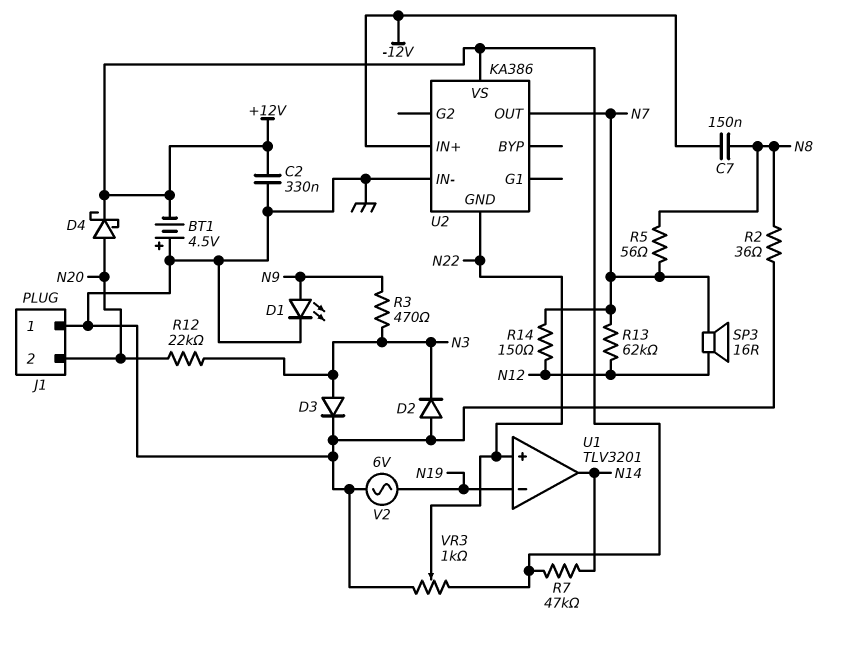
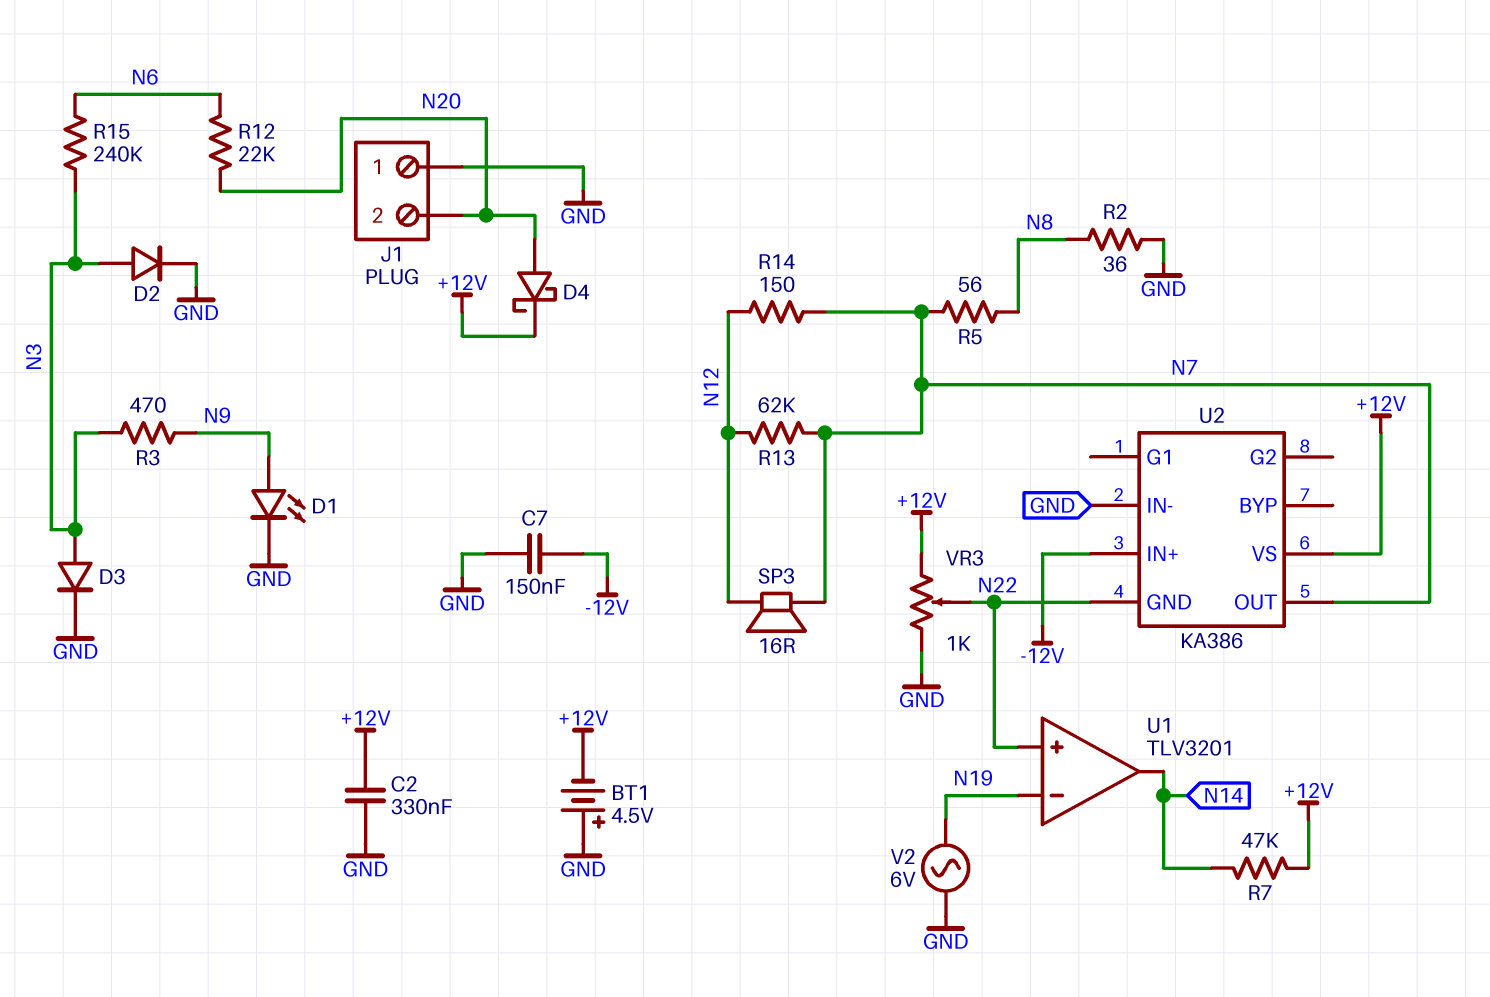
C7: 150nF (-12V, N8) -> 150nF (-12V, GND)
D2: diode (A GND, K N3) -> diode (A N3, K GND)
R12: 22k (N3, N20) -> 22k (N6, N20)
R15: none -> 240k (N3, N6)

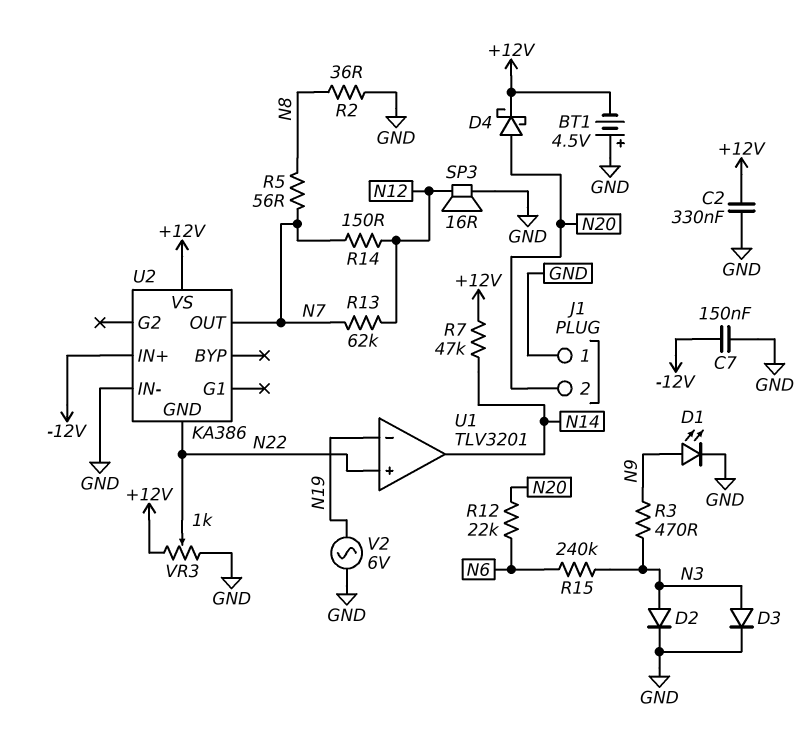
SP3: speaker 16R (N7, N12) -> speaker 16R (GND, N12)

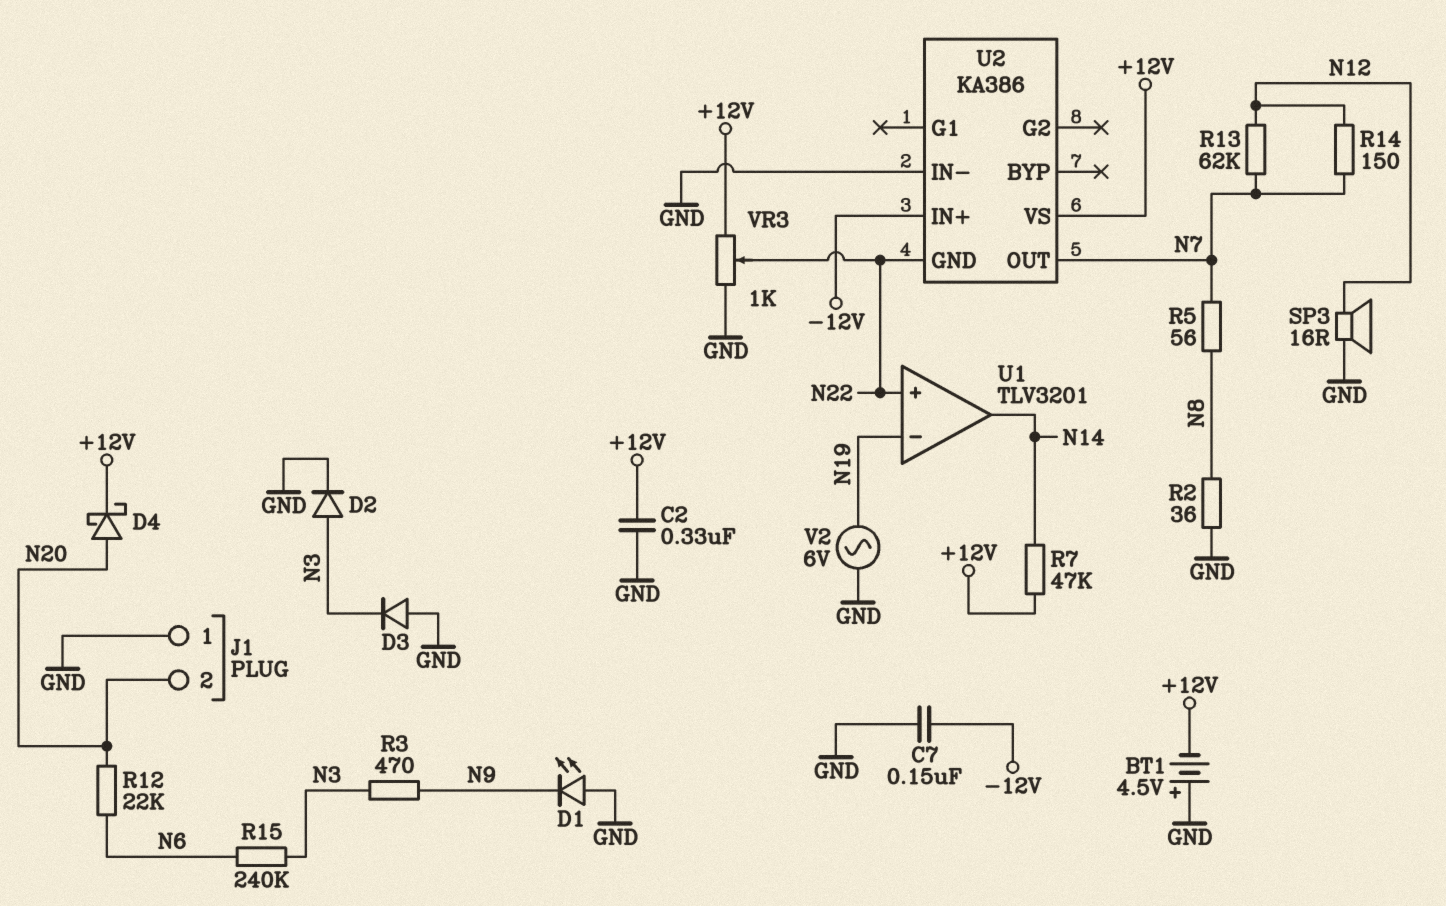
D1: LED (A N9, K GND) -> LED (A GND, K N9)
D3: diode (A N3, K GND) -> diode (A GND, K N3)

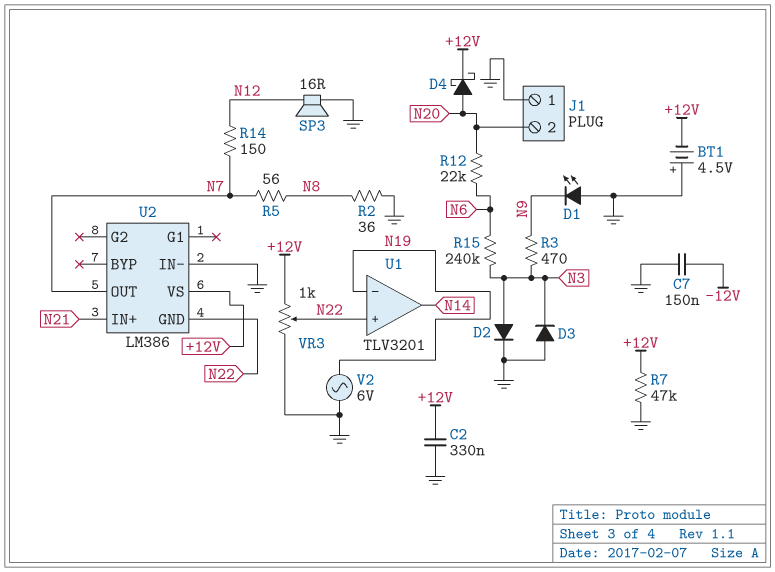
R7: 47k (+12V, N14) -> 47k (+12V, GND)
R13: 62k (N7, N12) -> none
U2: KA386 -> LM386
U2 pin IN+: -12V -> N21

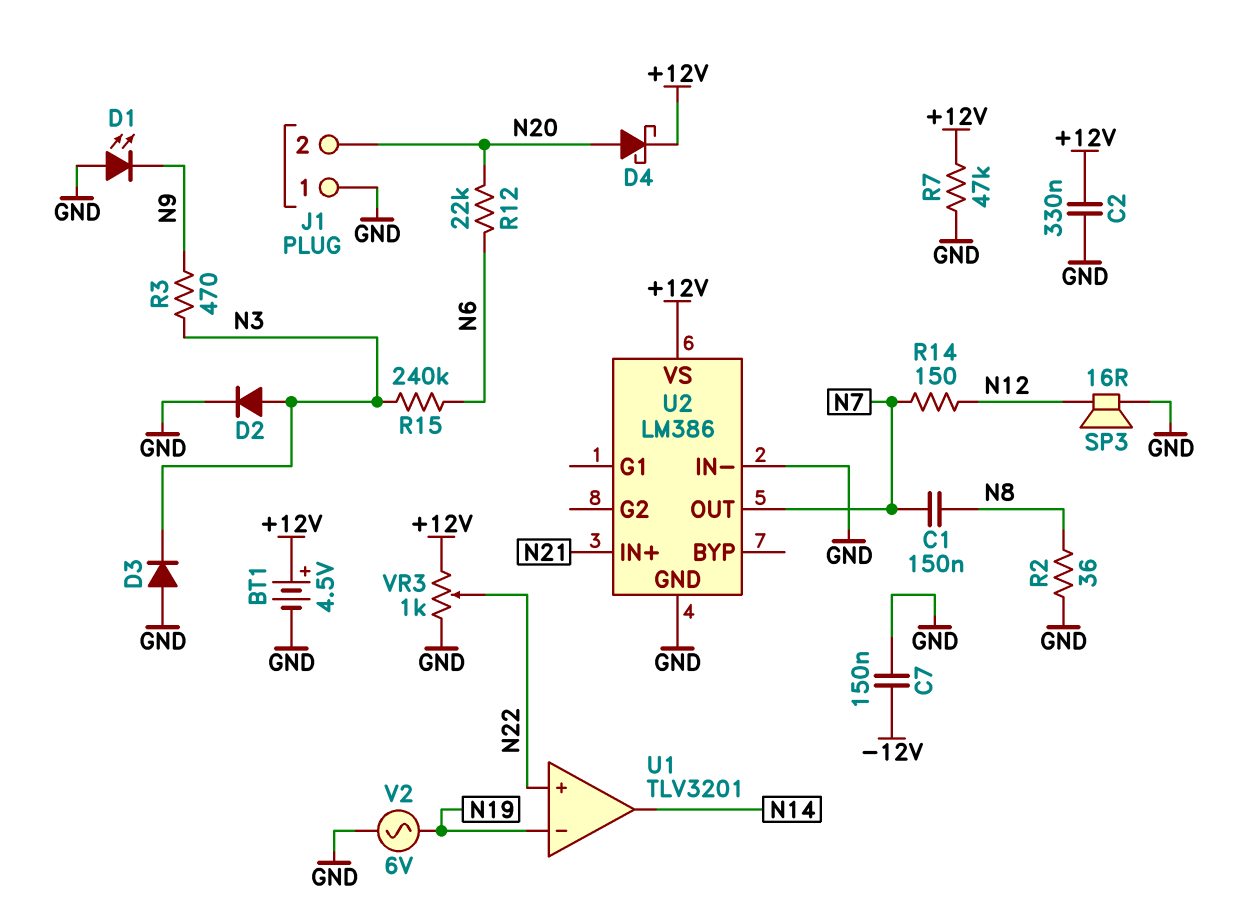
BT1: 4.5V (plus GND, minus +12V) -> 4.5V (plus +12V, minus GND)
C1: none -> 150nF (N7, N8)
R5: 56 (N7, N8) -> none
U2 pin GND: N22 -> GND

